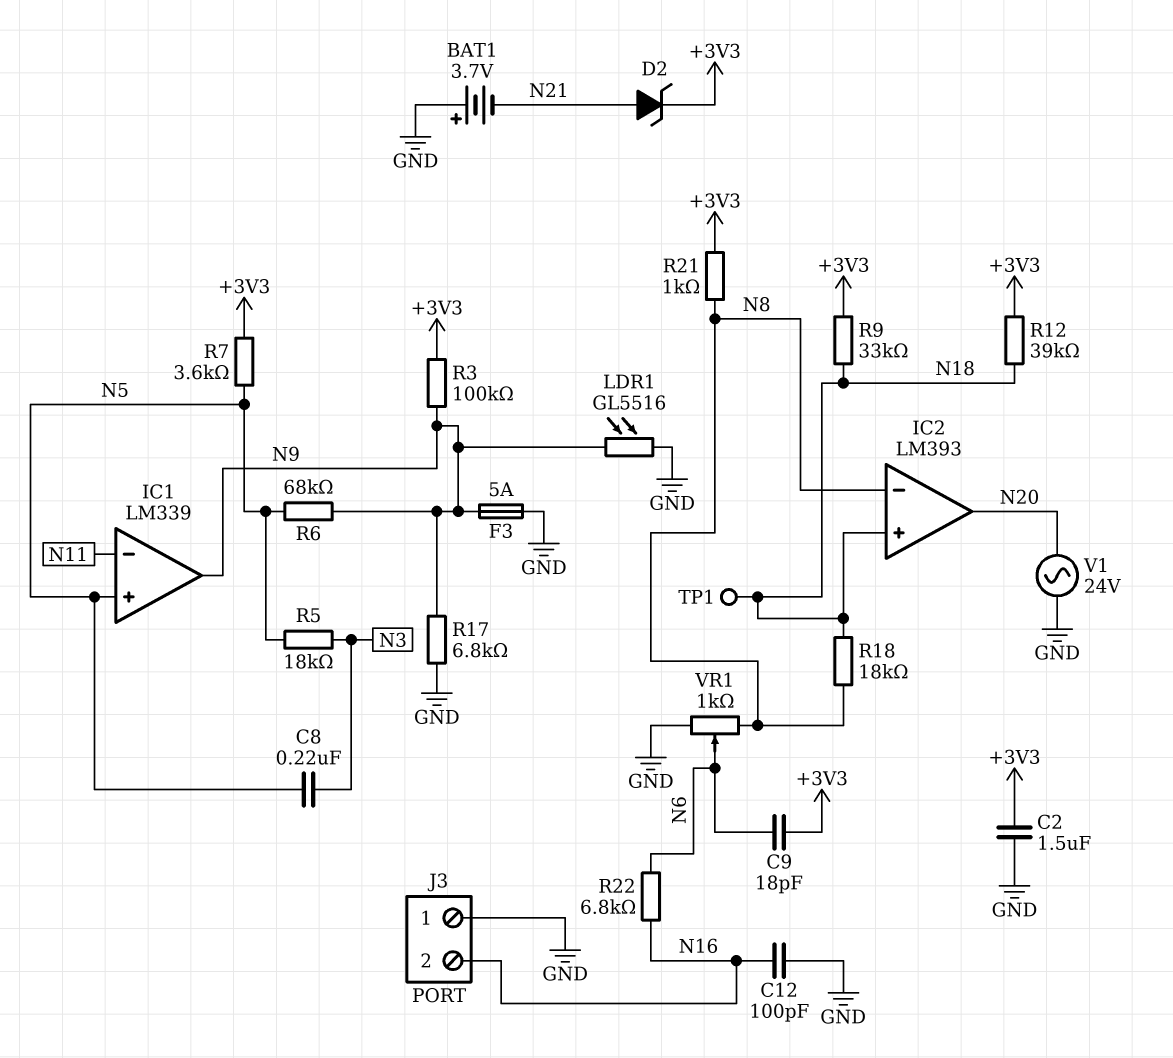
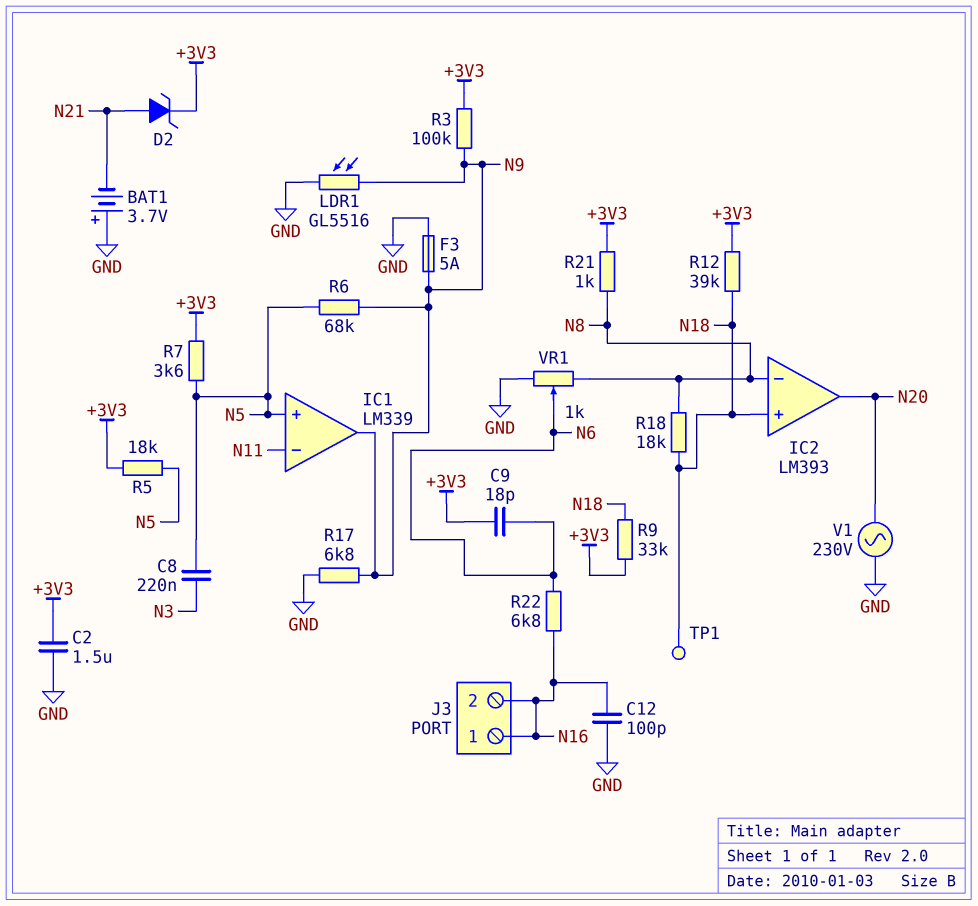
J3 pin 1: GND -> N16
R5: 18k (N3, N5) -> 18k (+3V3, N5)
V1: AC 24V (GND, N20) -> AC 230V (GND, N20)

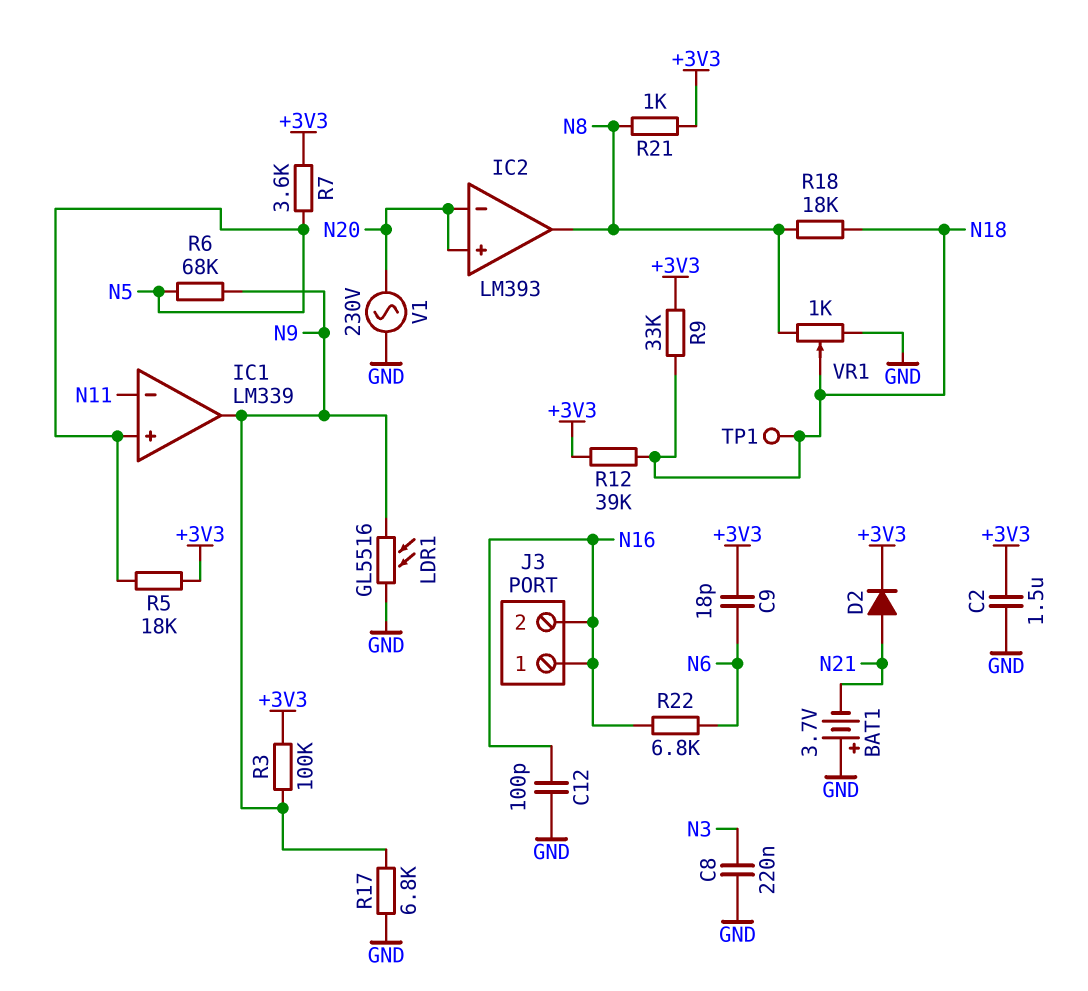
C8: 220nF (N3, N5) -> 220nF (GND, N3)
D2: zener (A N21, K +3V3) -> diode (A N21, K +3V3)
F3: 5A (GND, N9) -> none
IC2 pin in+: N18 -> N20
IC2 pin in-: N8 -> N20
IC2 pin out: N20 -> N8
VR1: 1k (GND, N8, wiper N6) -> 1k (GND, N8, wiper N18)

